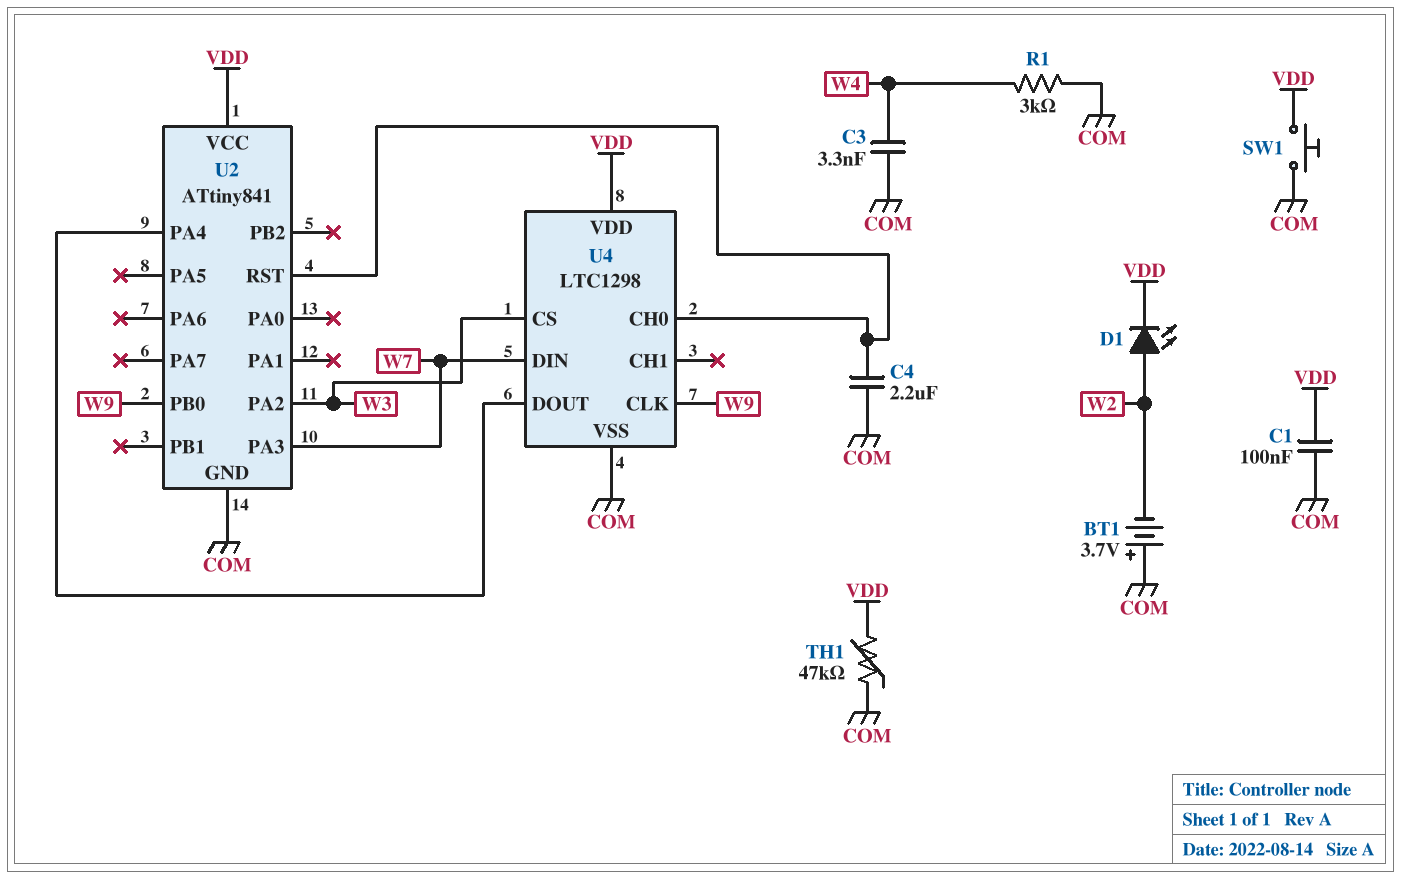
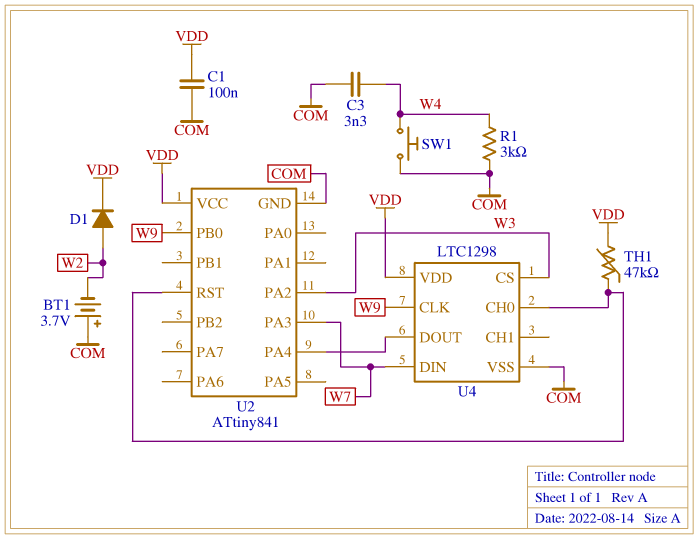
C4: 2.2uF (COM, U2/RST) -> none
D1: LED (A W2, K VDD) -> diode (A W2, K VDD)
SW1: button (COM, VDD) -> button (COM, W4)
TH1: 47k (COM, VDD) -> 47k (U2/RST, VDD)

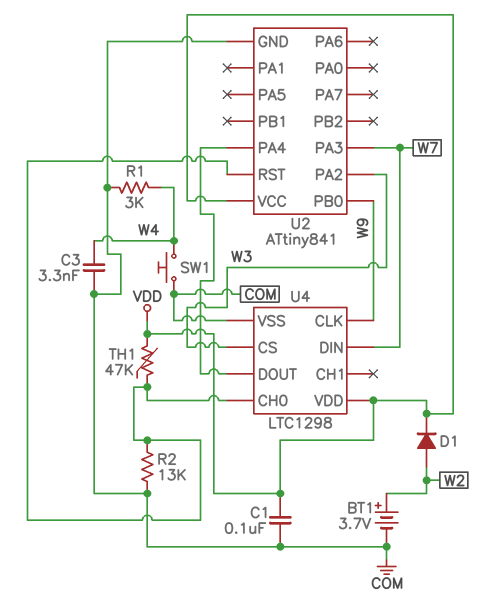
BT1: 3.7V (plus COM, minus W2) -> 3.7V (plus W2, minus COM)
R2: none -> 13k (COM, U2/RST)

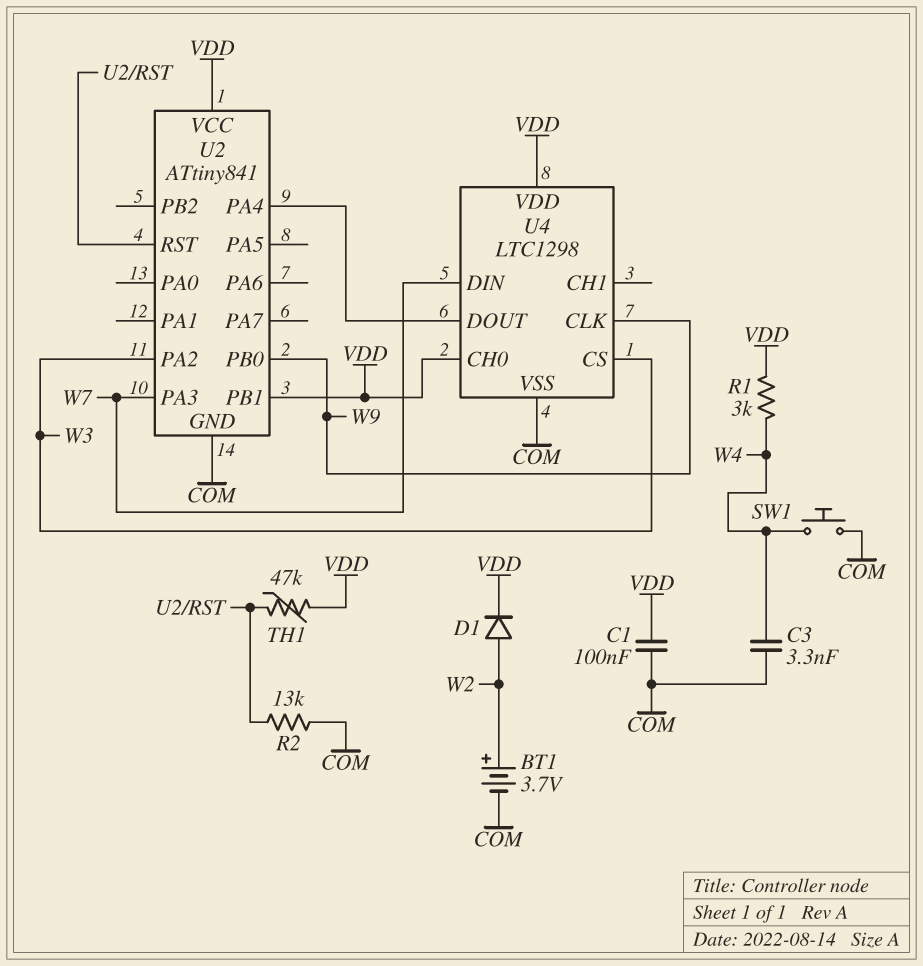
R1: 3k (COM, W4) -> 3k (VDD, W4)
U2 pin PB1: none -> VDD
U4 pin CH0: U2/RST -> VDD

